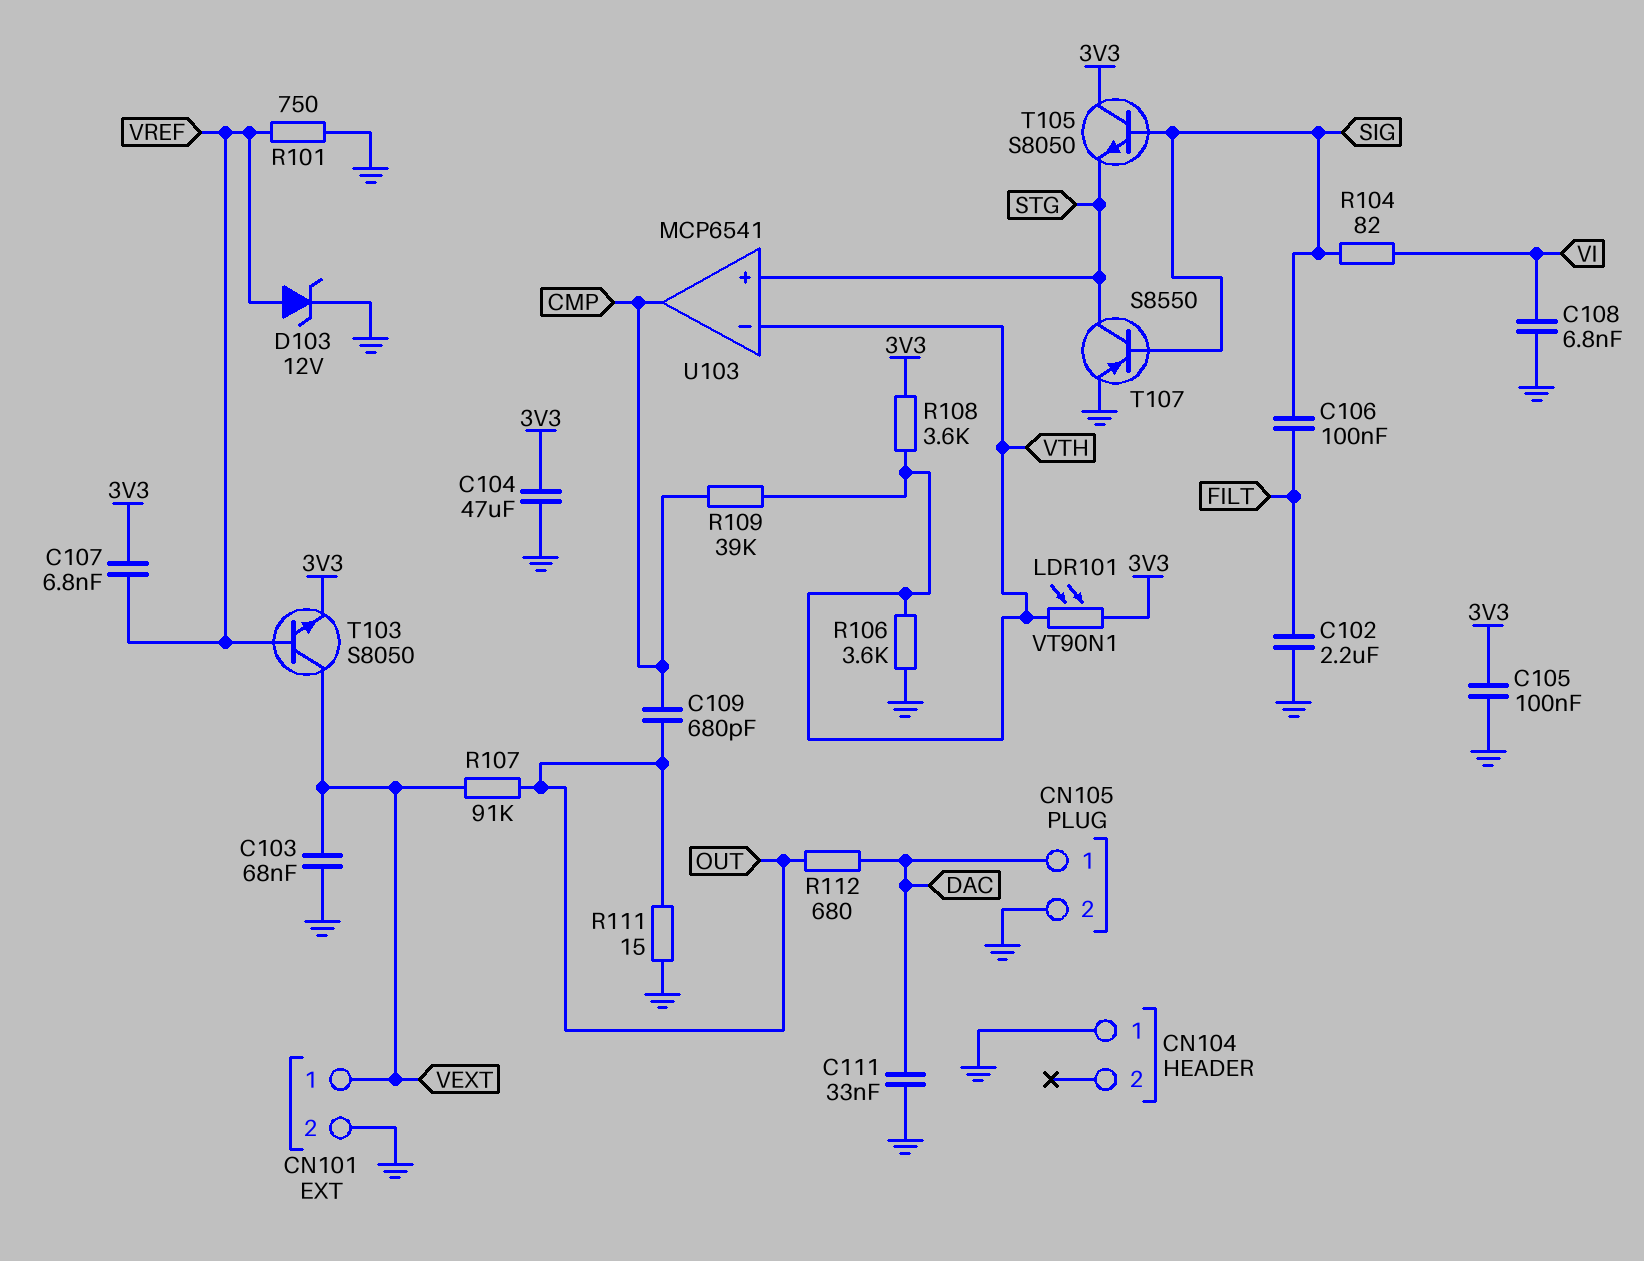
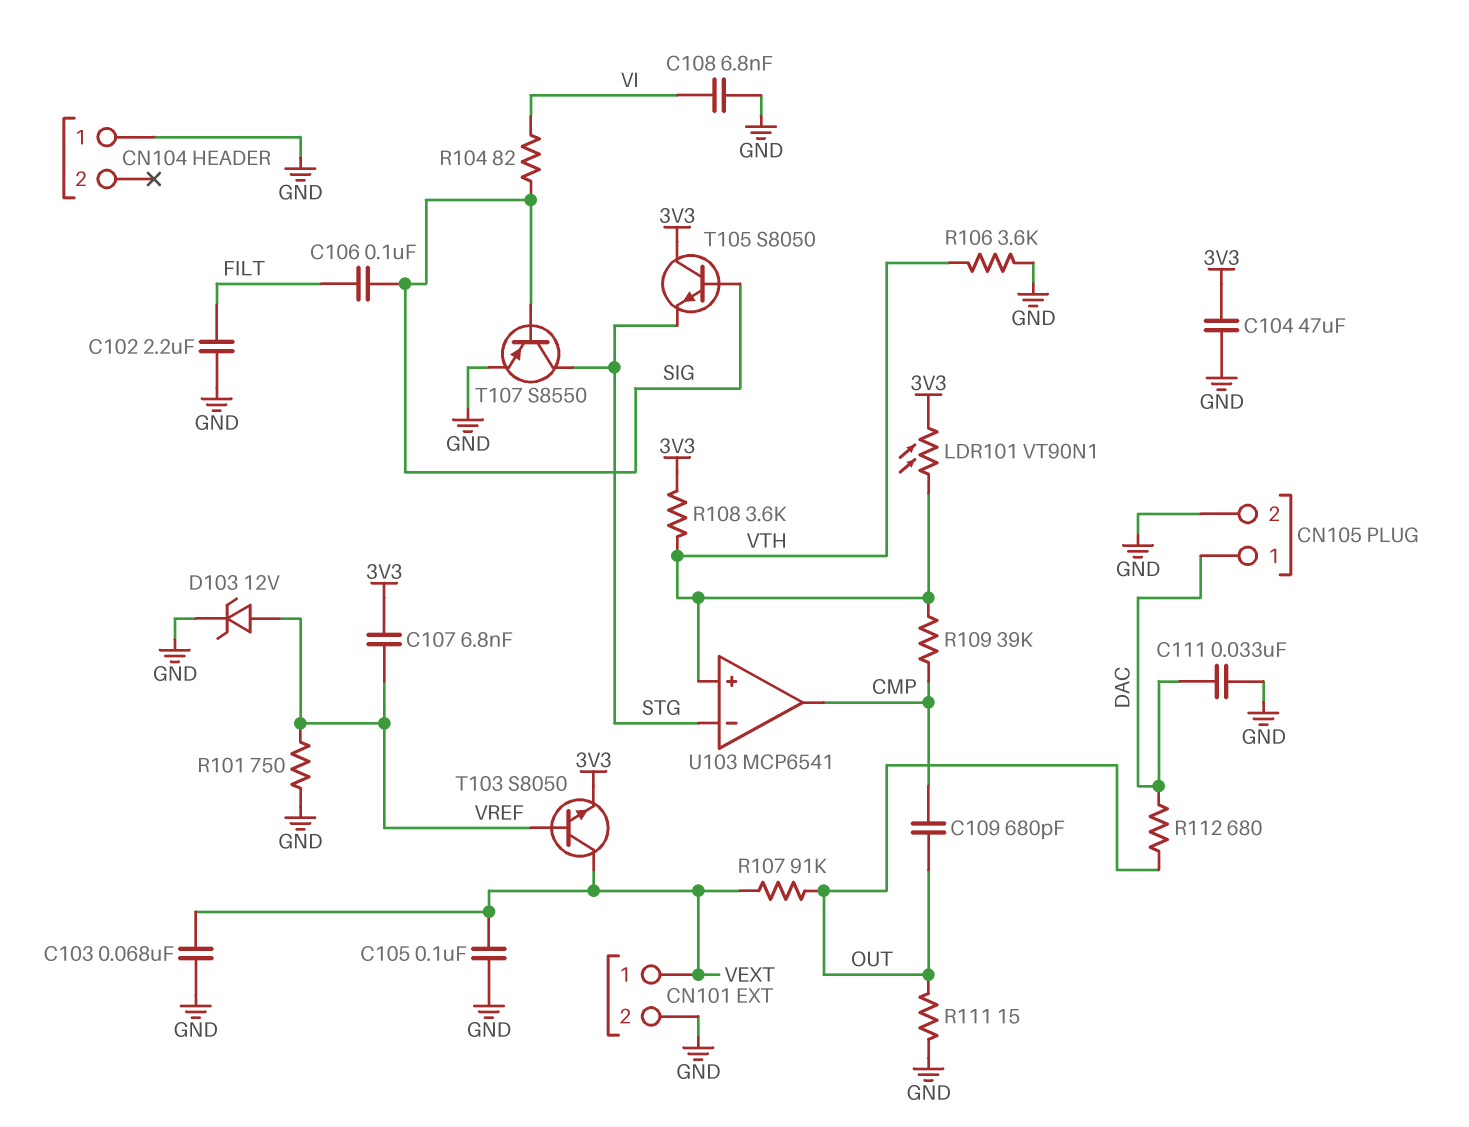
C105: 100nF (3V3, GND) -> 100nF (GND, VEXT)
U103 pin in+: STG -> VTH
U103 pin in-: VTH -> STG

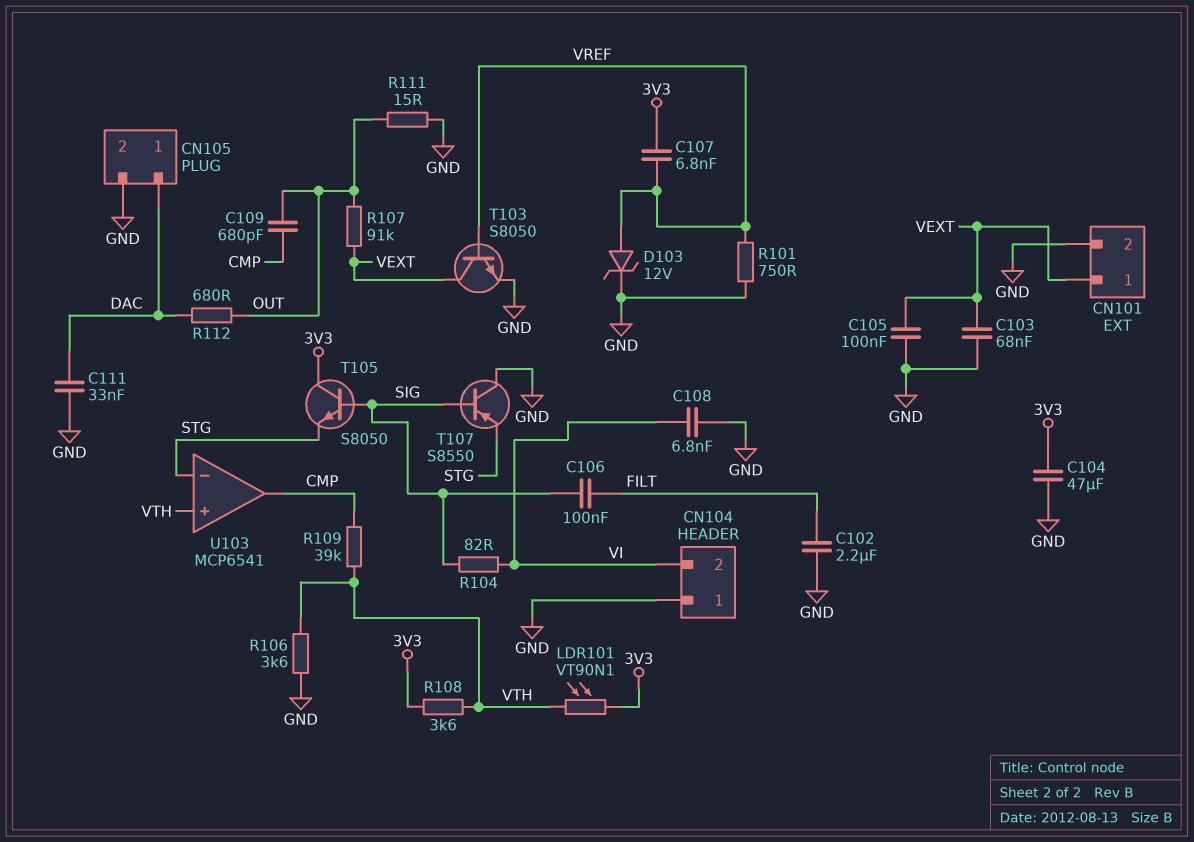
CN104 pin 2: none -> VI
T103: NPN S8050 (B VREF, C VEXT, E 3V3) -> NPN S8050 (B VREF, C VEXT, E GND)
T107: PNP S8550 (B SIG, C STG, E GND) -> PNP S8550 (B SIG, C GND, E STG)

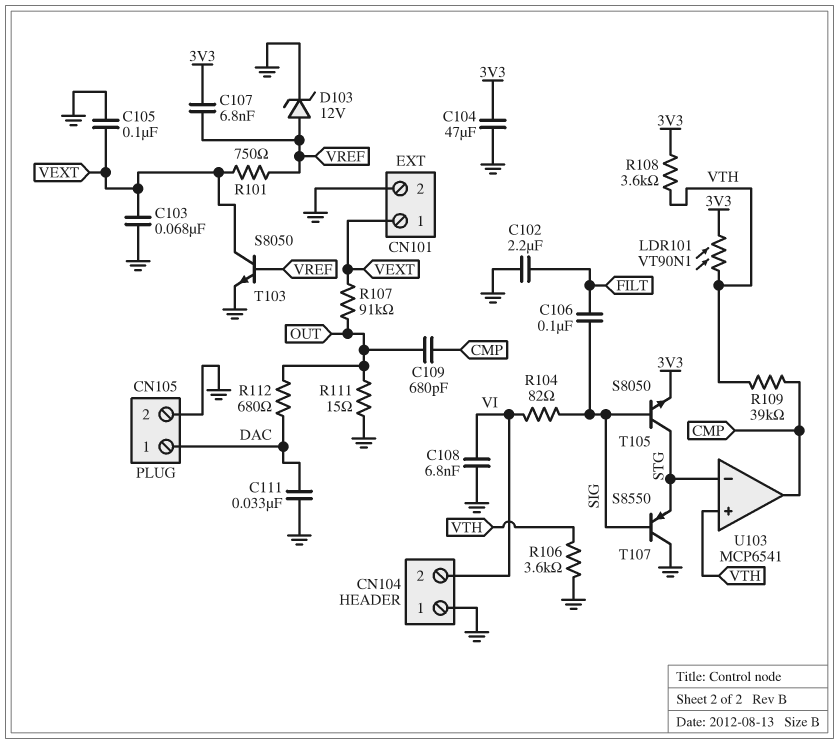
R101: 750 (GND, VREF) -> 750 (VEXT, VREF)
T105: NPN S8050 (B SIG, C 3V3, E STG) -> NPN S8050 (B SIG, C STG, E 3V3)

